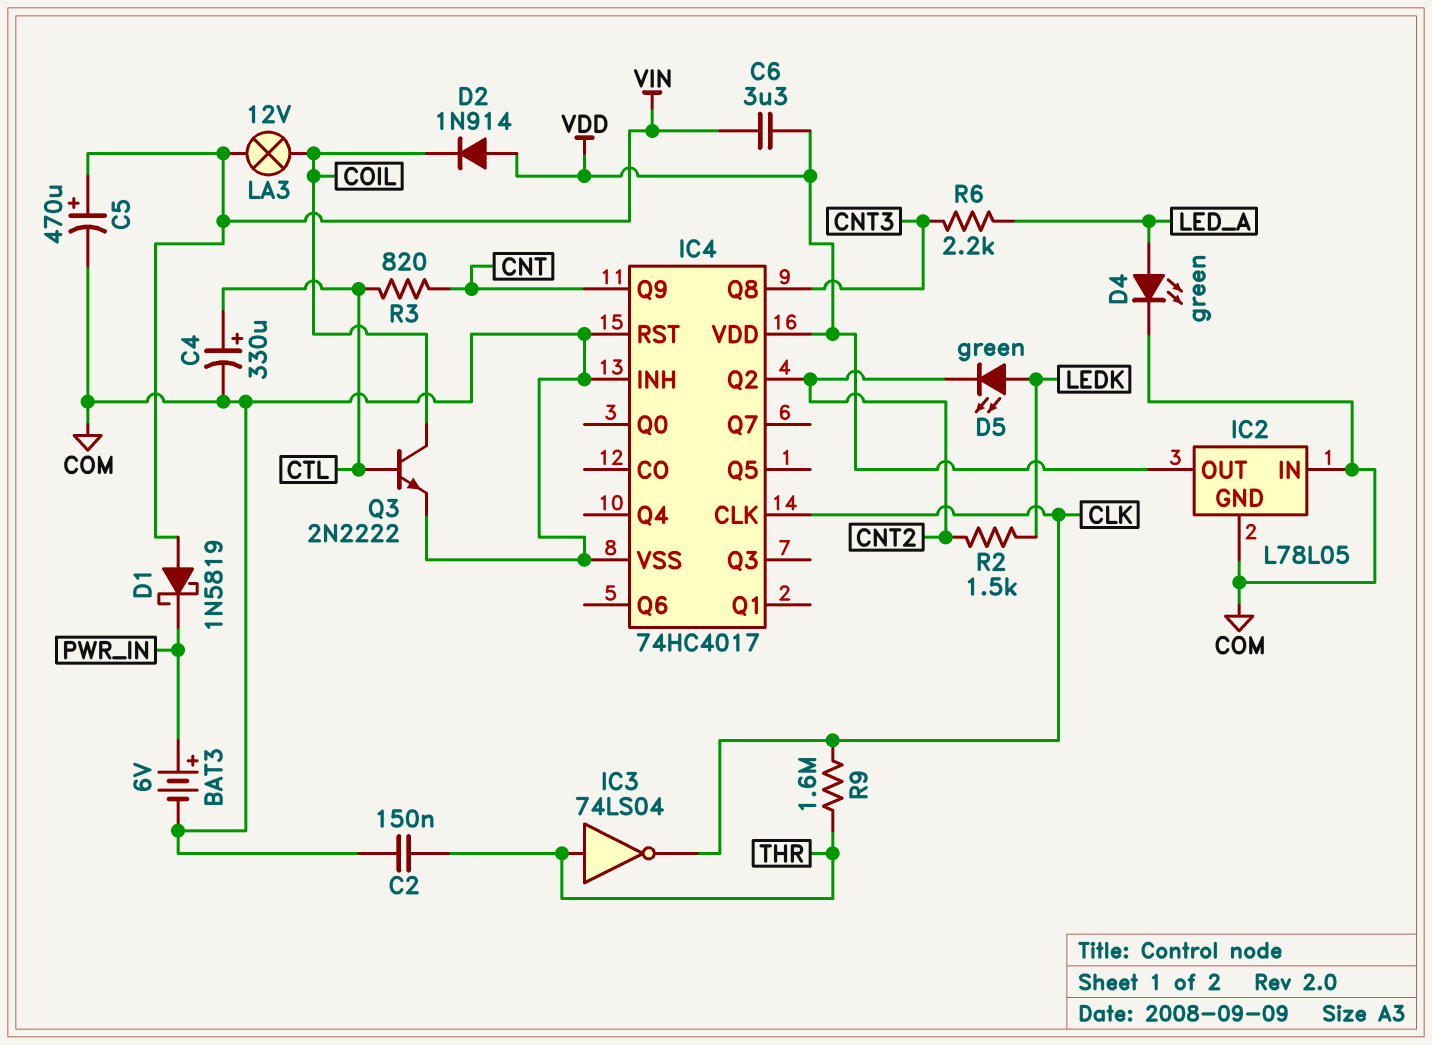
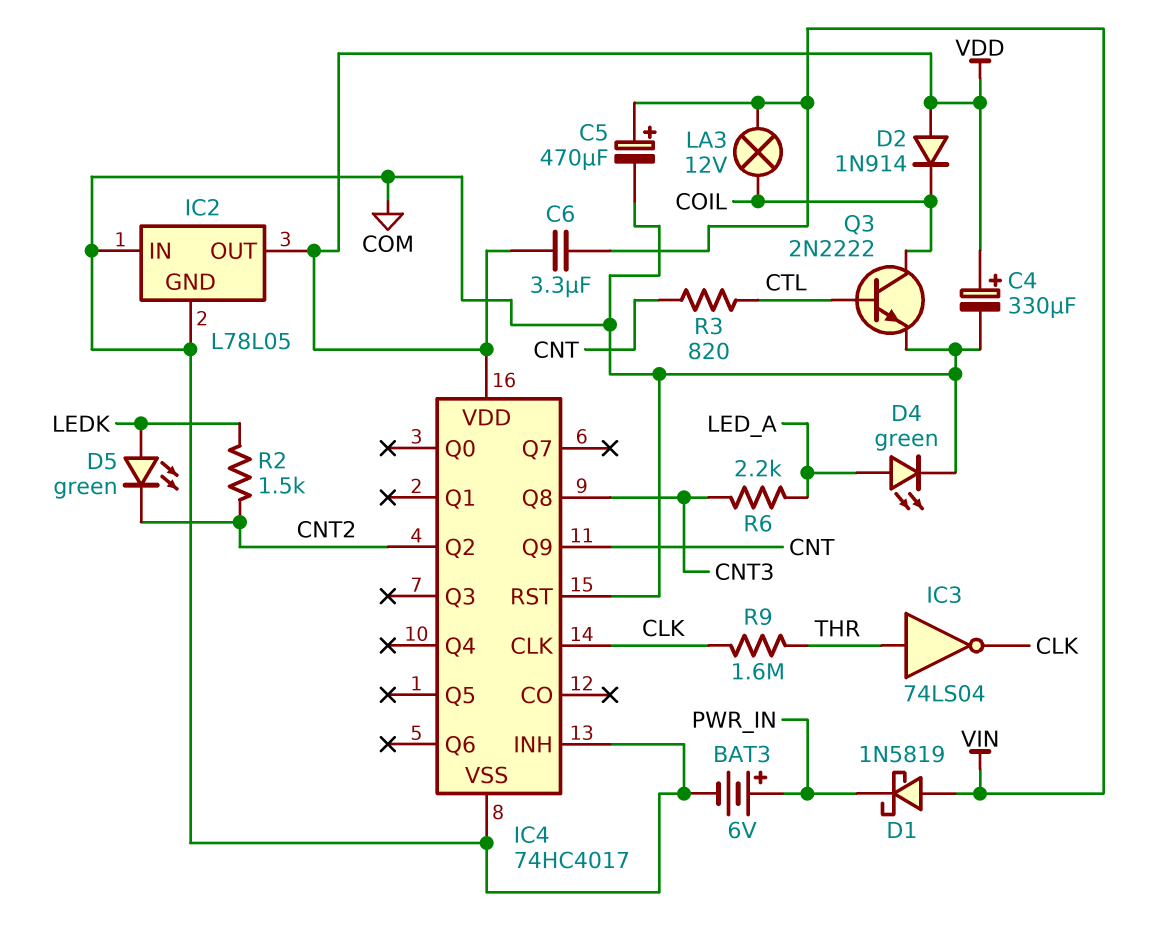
C2: 150nF (COM, THR) -> none
C4: 330uF (plus CTL, minus COM) -> 330uF (plus VDD, minus COM)

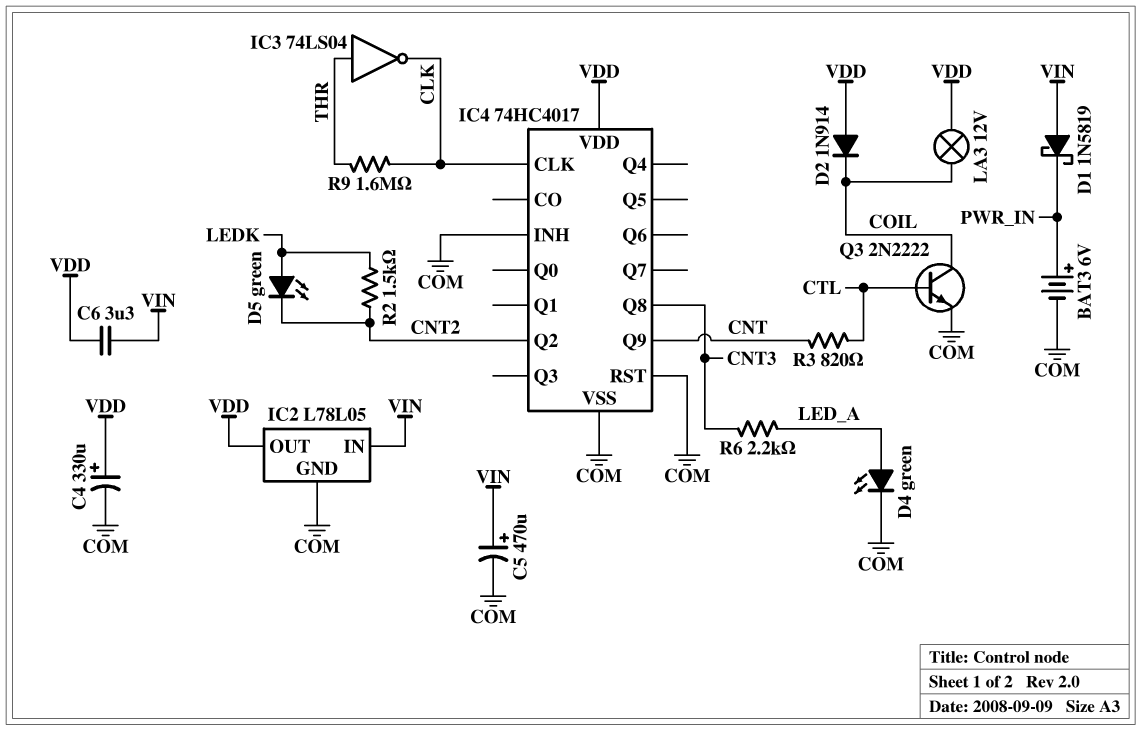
IC2 pin IN: COM -> VIN
LA3: lamp 12V (COIL, VIN) -> lamp 12V (COIL, VDD)

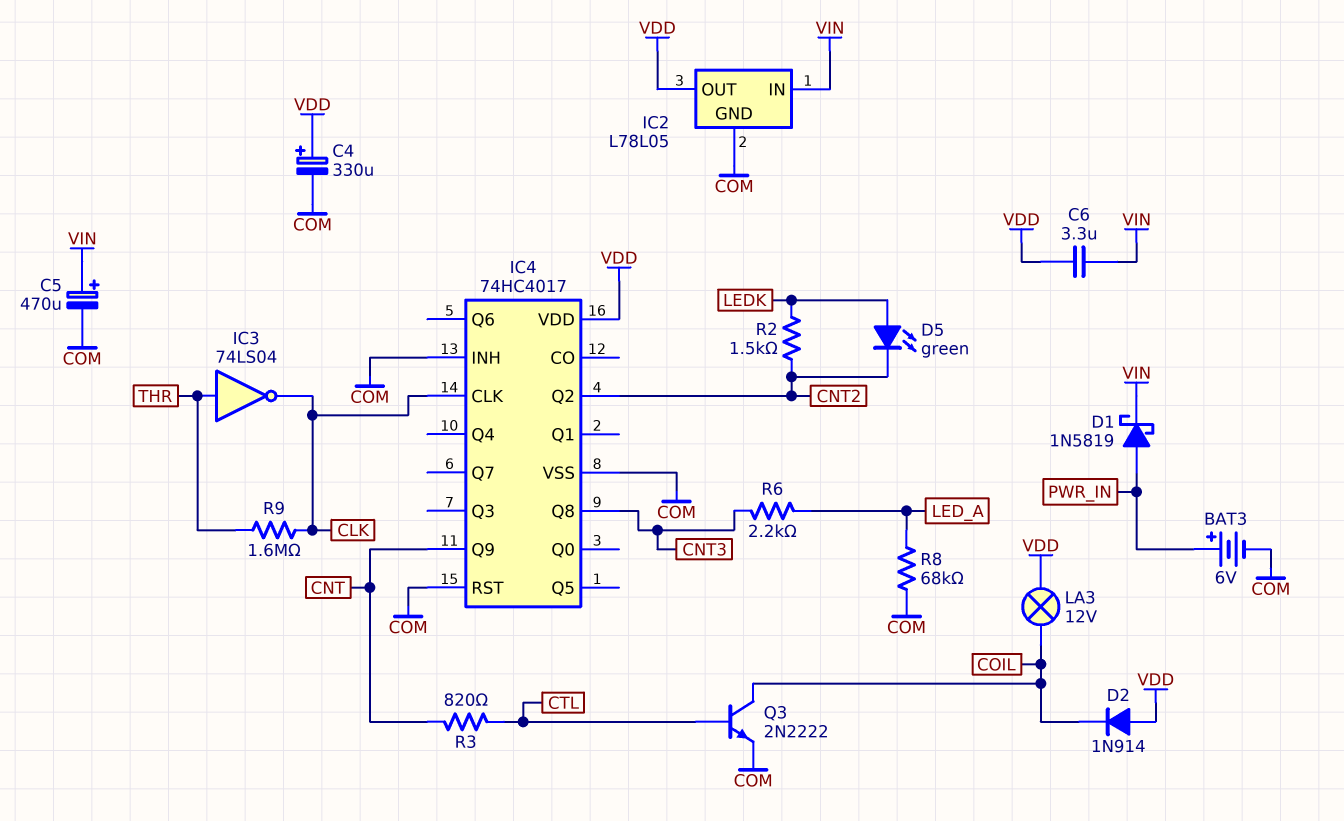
D1: schottky 1N5819 (A VIN, K PWR_IN) -> schottky 1N5819 (A PWR_IN, K VIN)
D4: LED green (A LED_A, K COM) -> none
R8: none -> 68k (COM, LED_A)

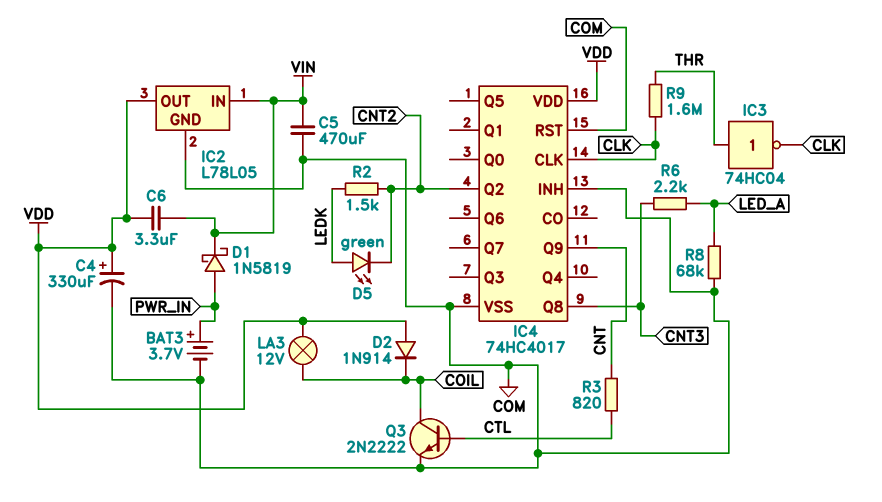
BAT3: 6V (plus PWR_IN, minus COM) -> 3.7V (plus PWR_IN, minus COM)
C5: 470uF (plus VIN, minus COM) -> 470uF (COM, VIN)
IC3: NOT 74LS04 (in THR, out CLK) -> NOT 74HC04 (in THR, out CLK)

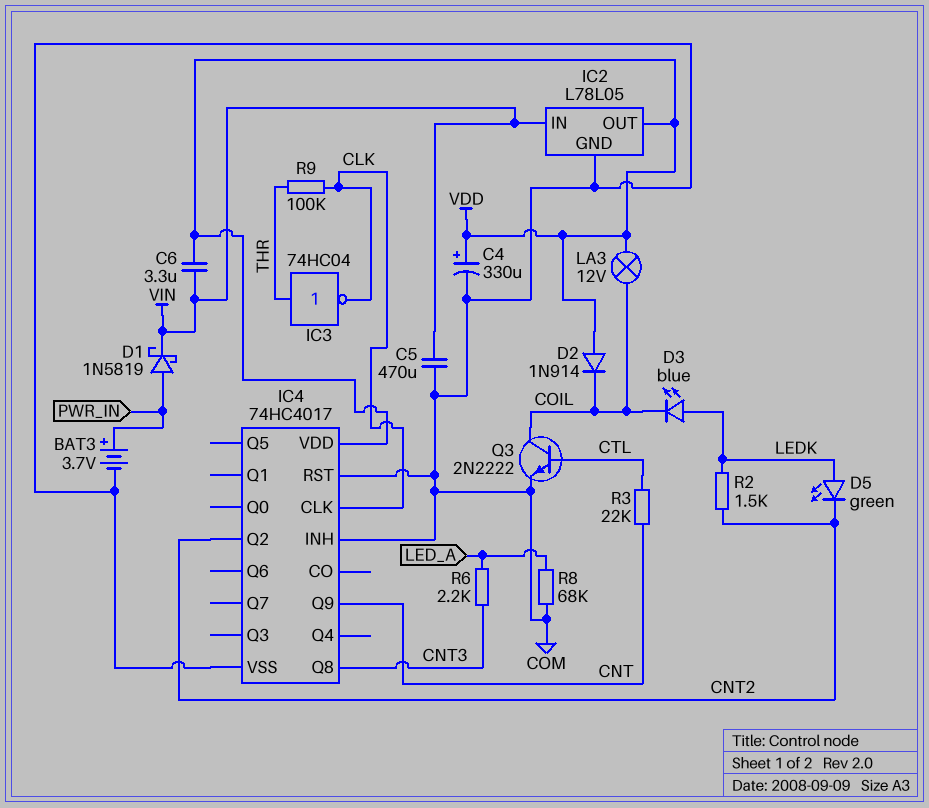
D3: none -> LED blue (A LEDK, K COIL)
R3: 820 (CNT, CTL) -> 22k (CNT, CTL)
R9: 1.6M (CLK, THR) -> 100k (CLK, THR)

